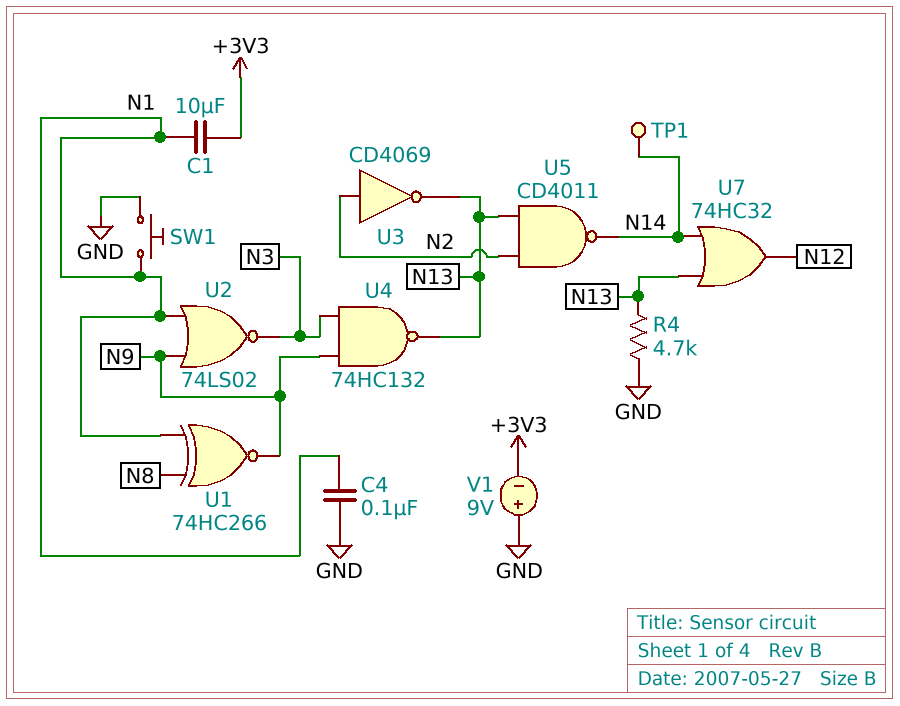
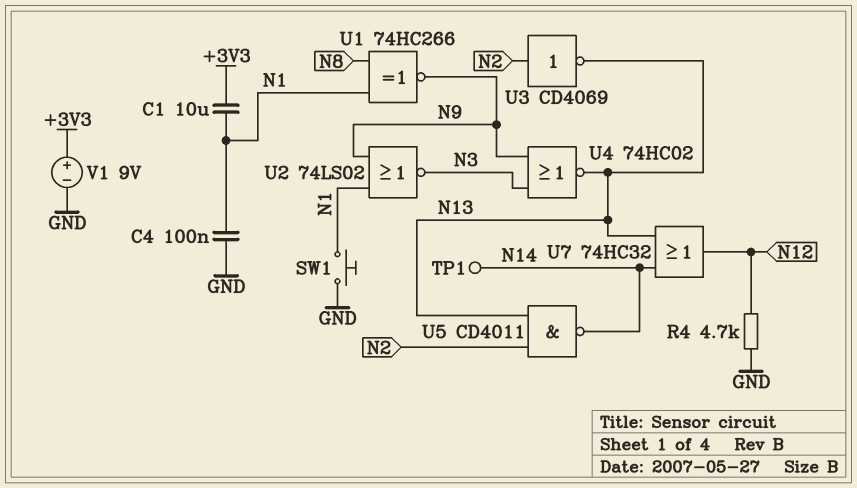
R4: 4.7k (GND, N13) -> 4.7k (GND, N12)
U4: NAND 74HC132 (in N3, in N9, out N13) -> NOR 74HC02 (in N3, in N9, out N13)
V1: 9V (plus GND, minus +3V3) -> 9V (plus +3V3, minus GND)

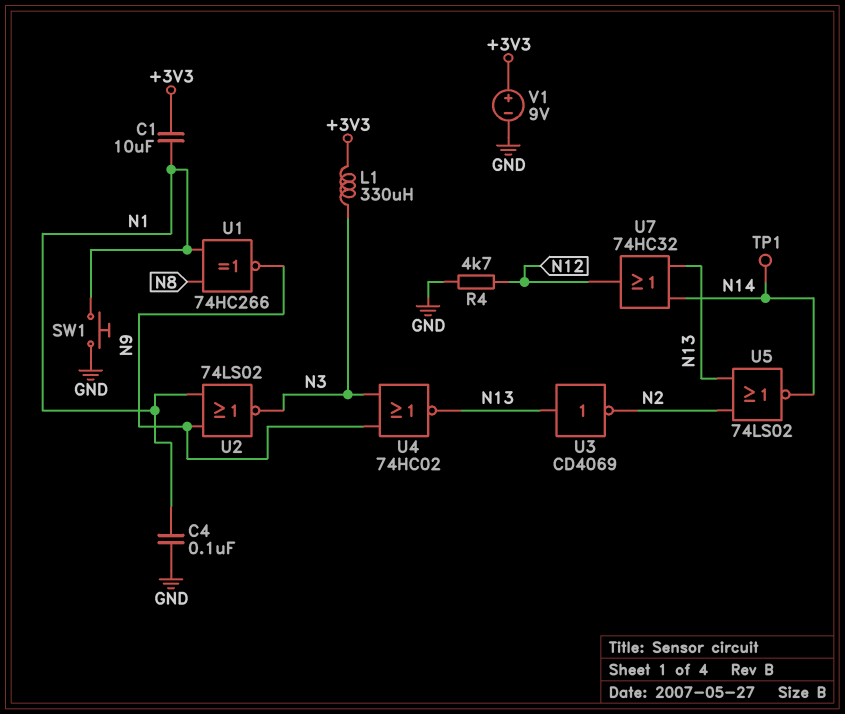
L1: none -> 330uH (+3V3, N3)
U3: NOT CD4069 (in N2, out N13) -> NOT CD4069 (in N13, out N2)
U5: NAND CD4011 (in N2, in N13, out N14) -> NOR 74LS02 (in N2, in N13, out N14)

